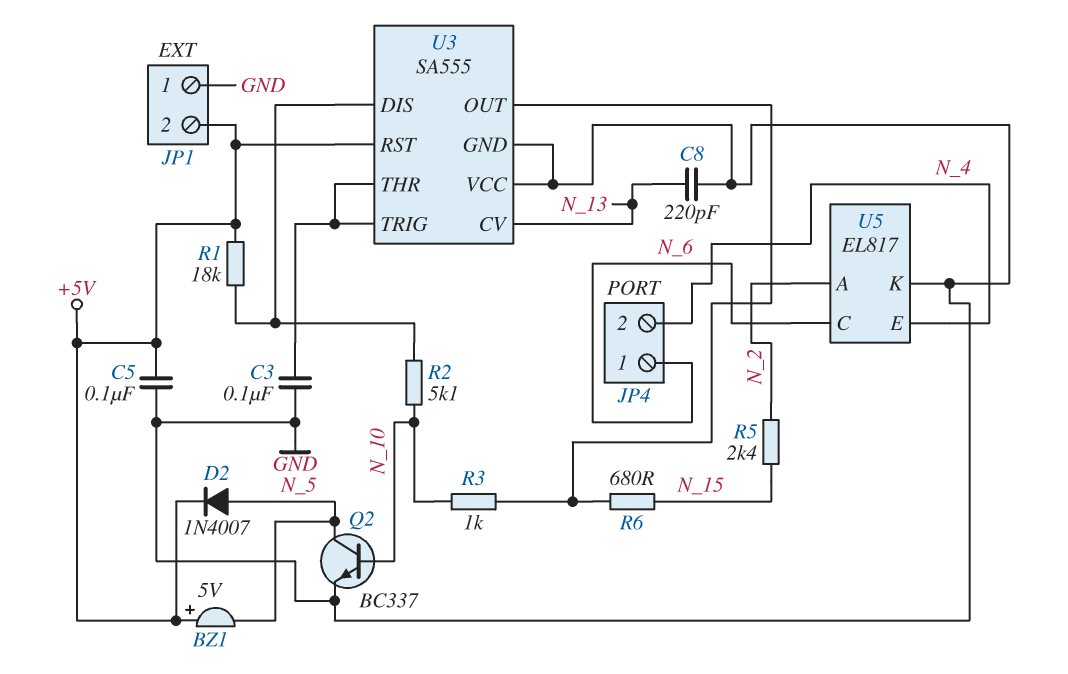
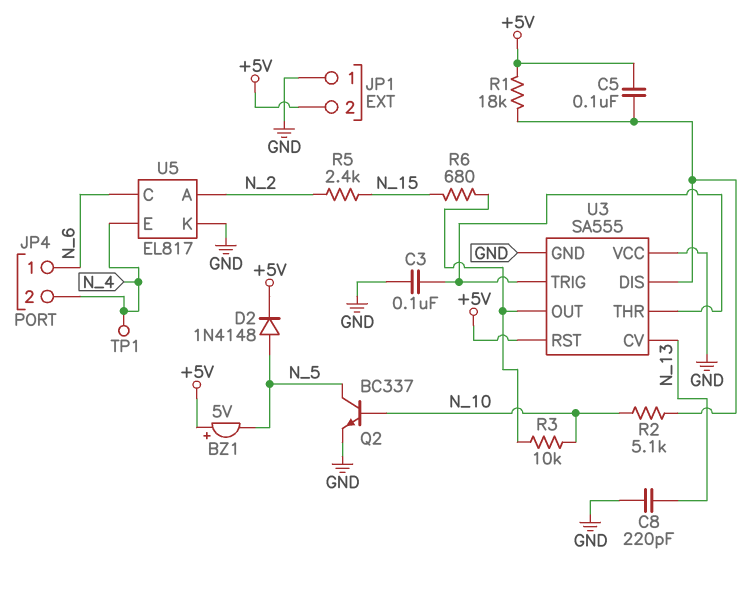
C5: 100nF (+5V, GND) -> 100nF (+5V, U3/DIS)
D2: diode 1N4007 (A N_5, K +5V) -> diode 1N4148 (A N_5, K +5V)
R3: 1k (N_10, U3/OUT) -> 10k (N_10, U3/OUT)
TP1: none -> test point (N_4)

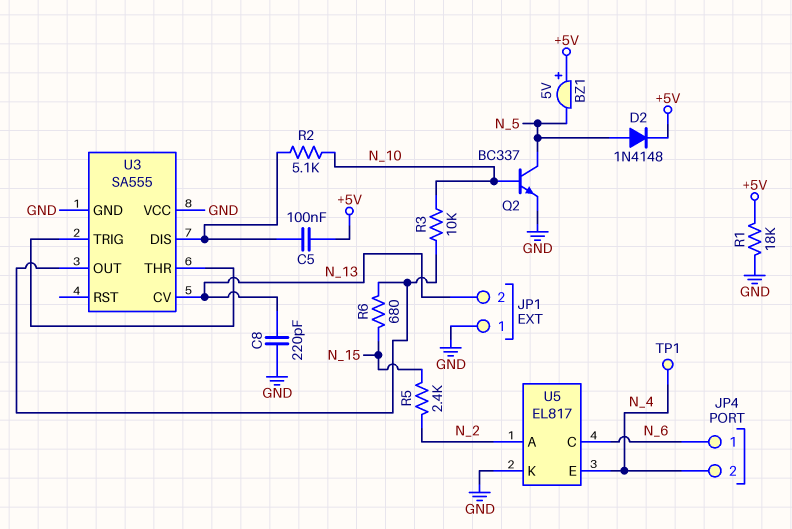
C3: 100nF (GND, U3/THR) -> none
JP1 pin 2: +5V -> N_13
R1: 18k (+5V, U3/DIS) -> 18k (+5V, GND)
U3 pin RST: +5V -> none

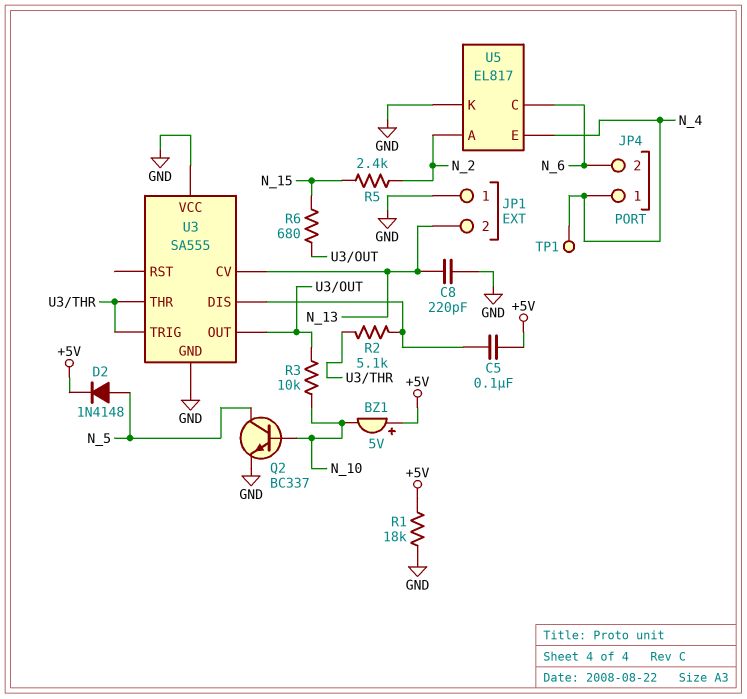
BZ1: buzzer 5V (plus +5V, minus N_5) -> buzzer 5V (plus +5V, minus N_10)
JP4 pin 1: N_6 -> N_4
JP4 pin 2: N_4 -> N_6
R2: 5.1k (N_10, U3/DIS) -> 5.1k (U3/DIS, U3/THR)

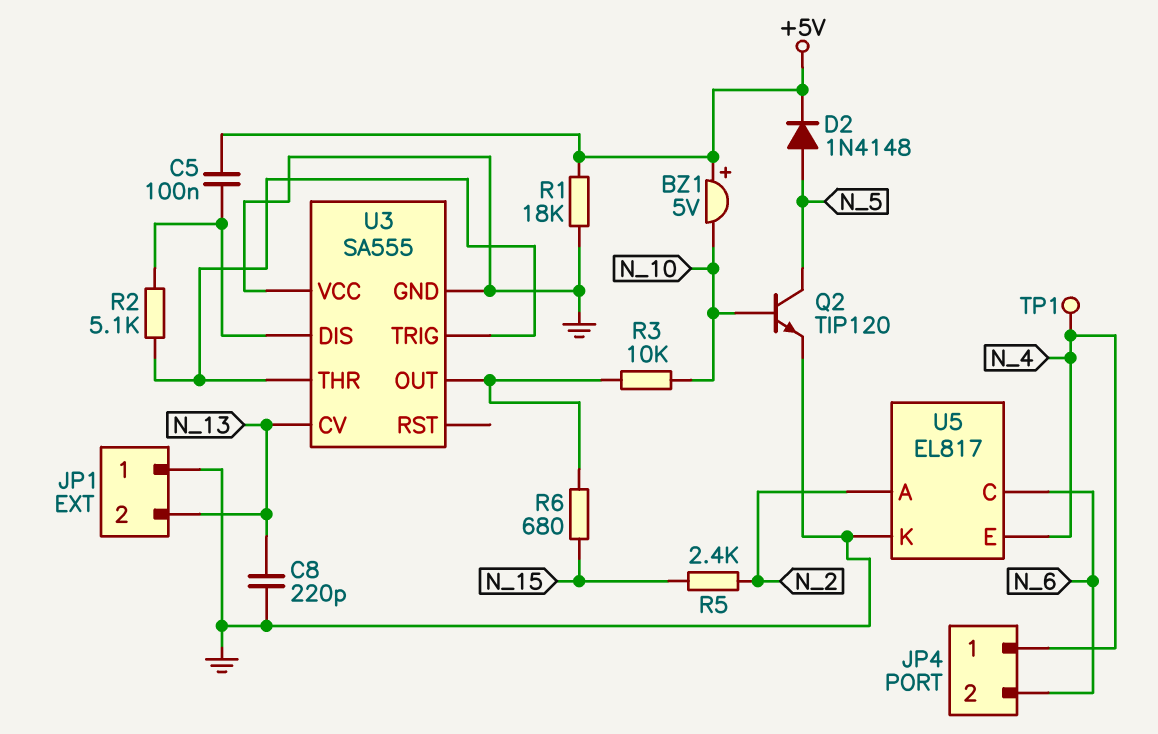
Q2: NPN BC337 (B N_10, C N_5, E GND) -> NPN TIP120 (B N_10, C N_5, E GND)

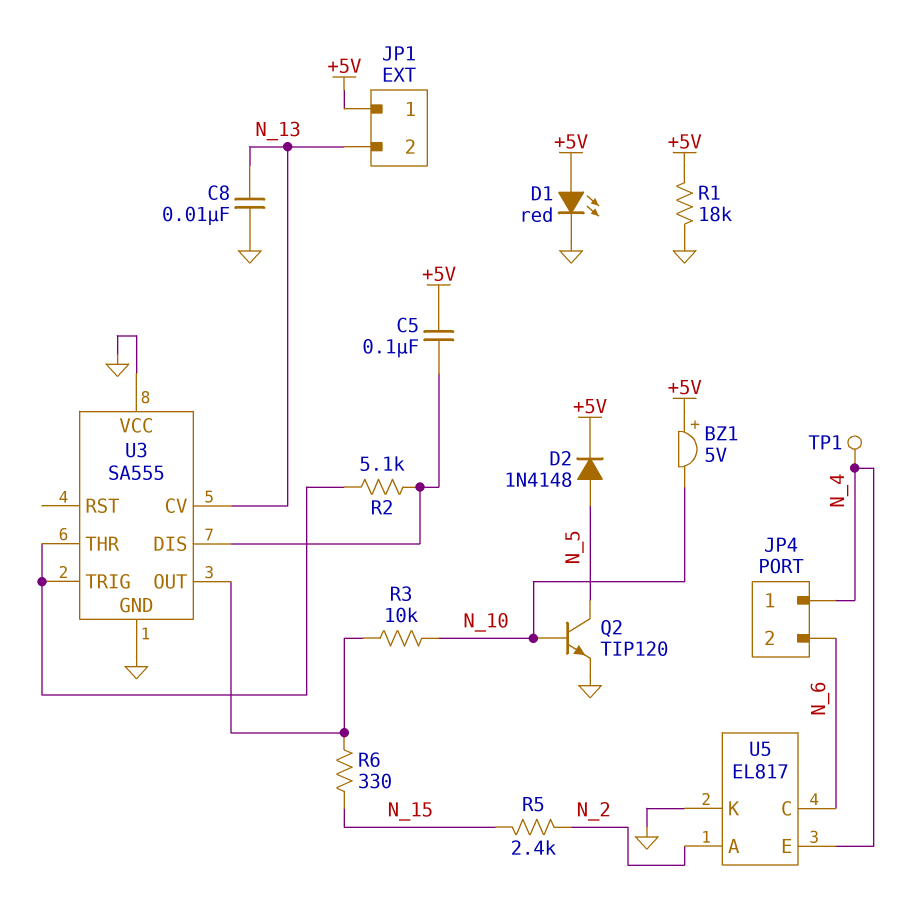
C8: 220pF (GND, N_13) -> 10nF (GND, N_13)
D1: none -> LED red (A +5V, K GND)
JP1 pin 1: GND -> +5V
R6: 680 (N_15, U3/OUT) -> 330 (N_15, U3/OUT)

